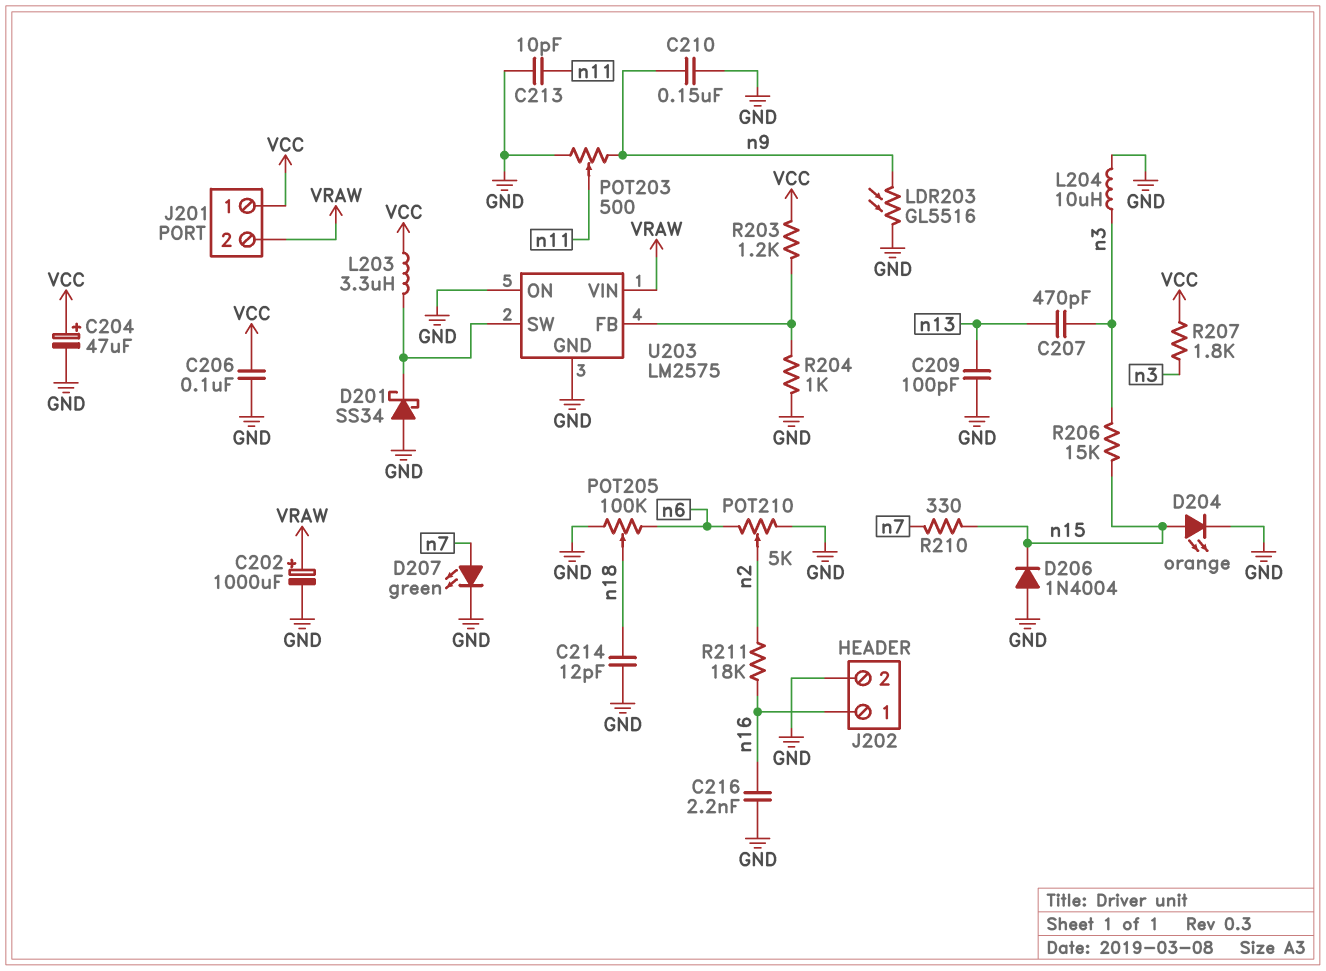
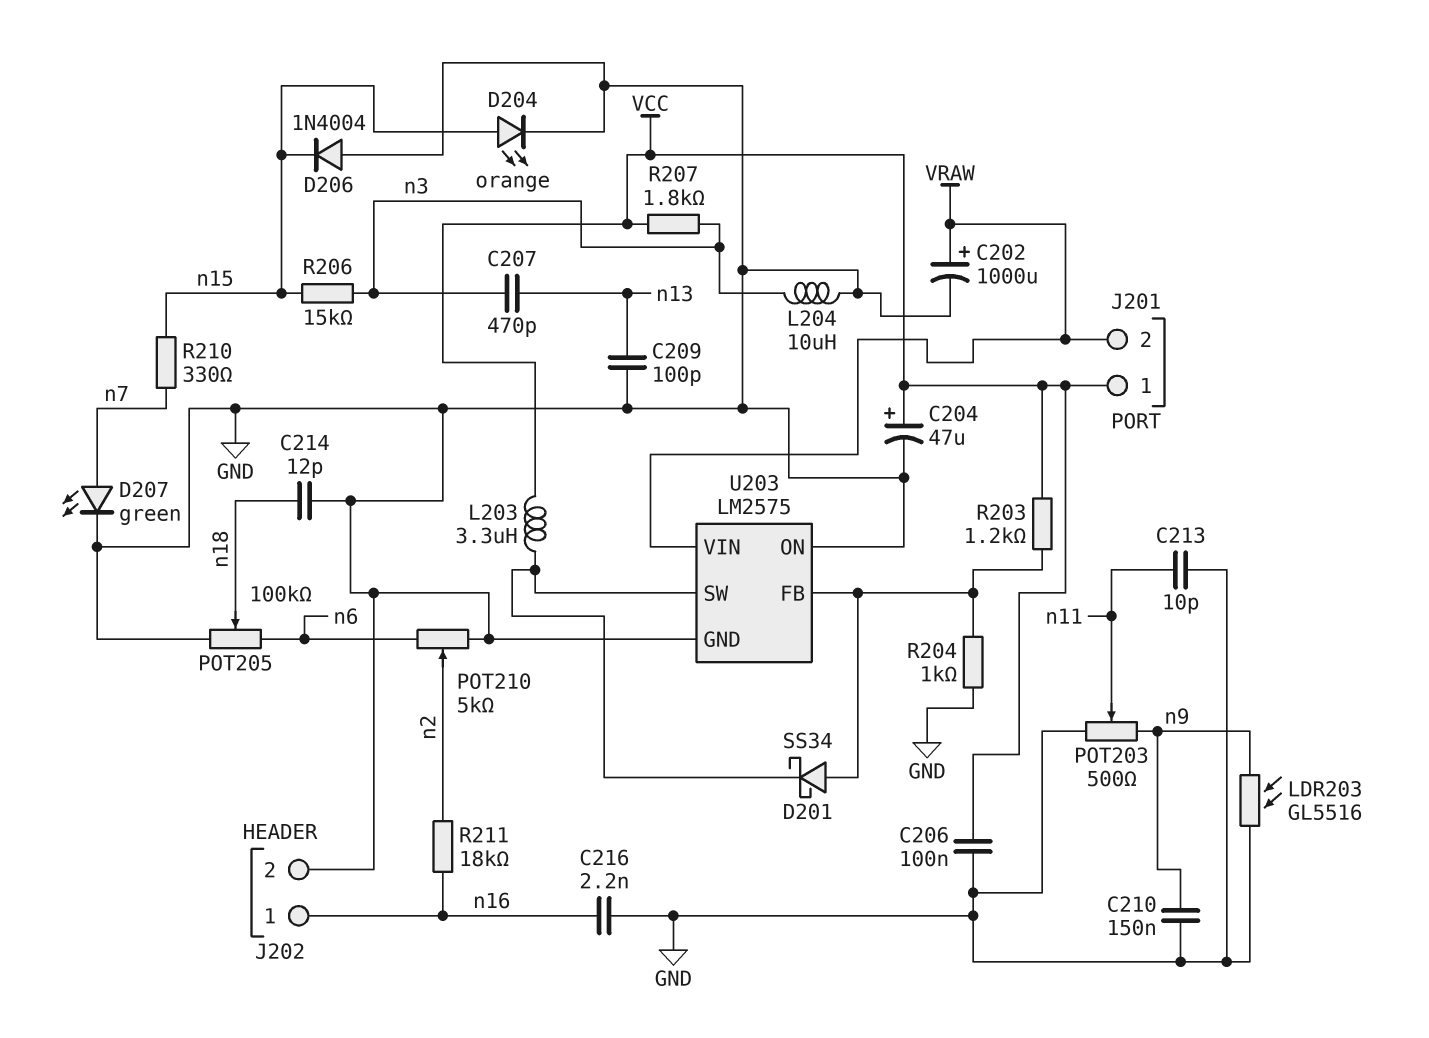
D201: schottky SS34 (A GND, K U203/SW) -> schottky SS34 (A U203/FB, K U203/SW)

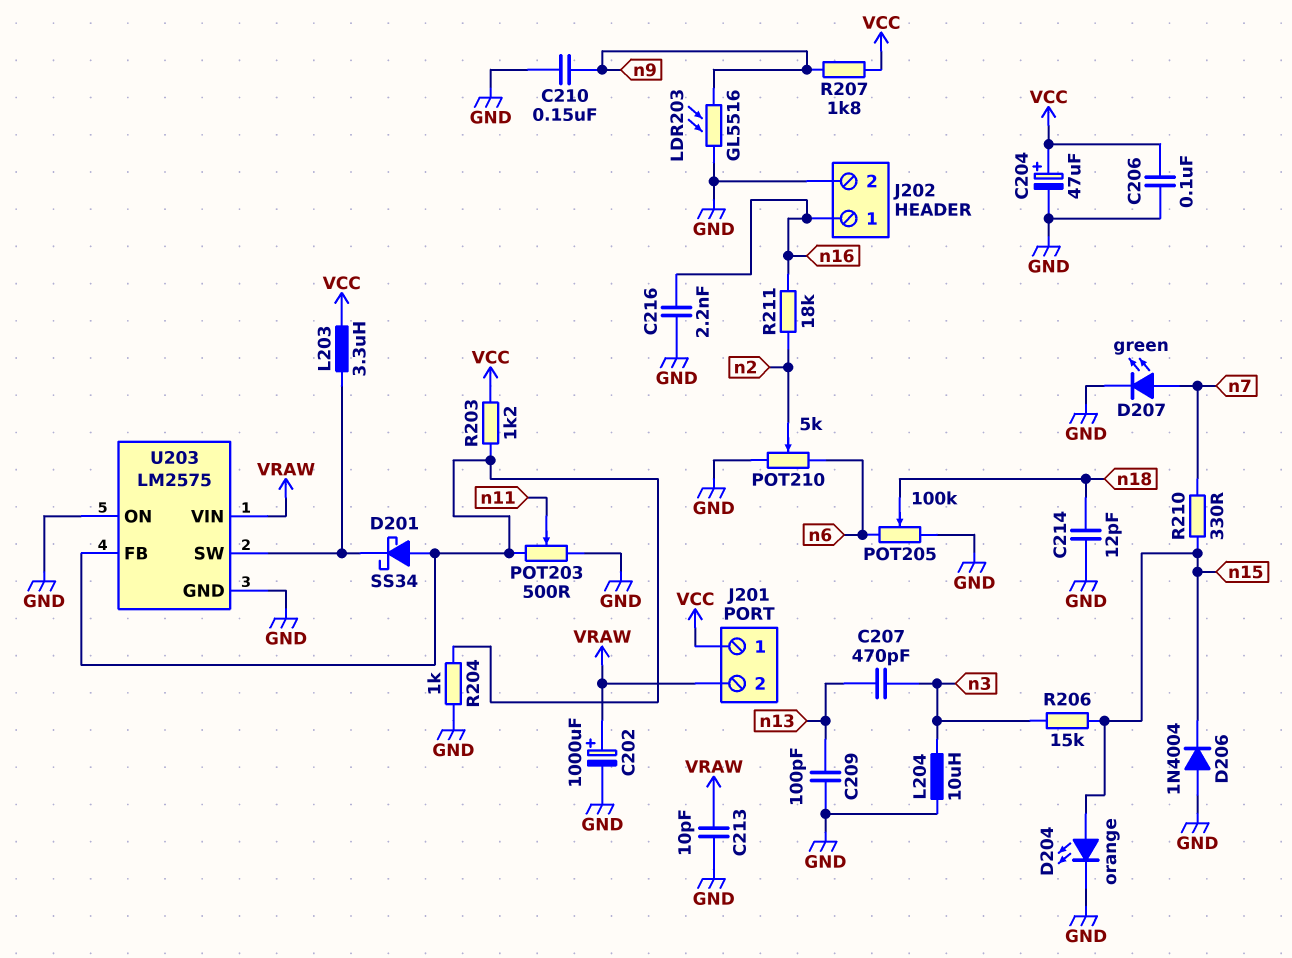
C213: 10pF (GND, n11) -> 10pF (GND, VRAW)
POT203: 500 (GND, n9, wiper n11) -> 500 (GND, U203/FB, wiper n11)
R207: 1.8k (VCC, n3) -> 1.8k (VCC, n9)

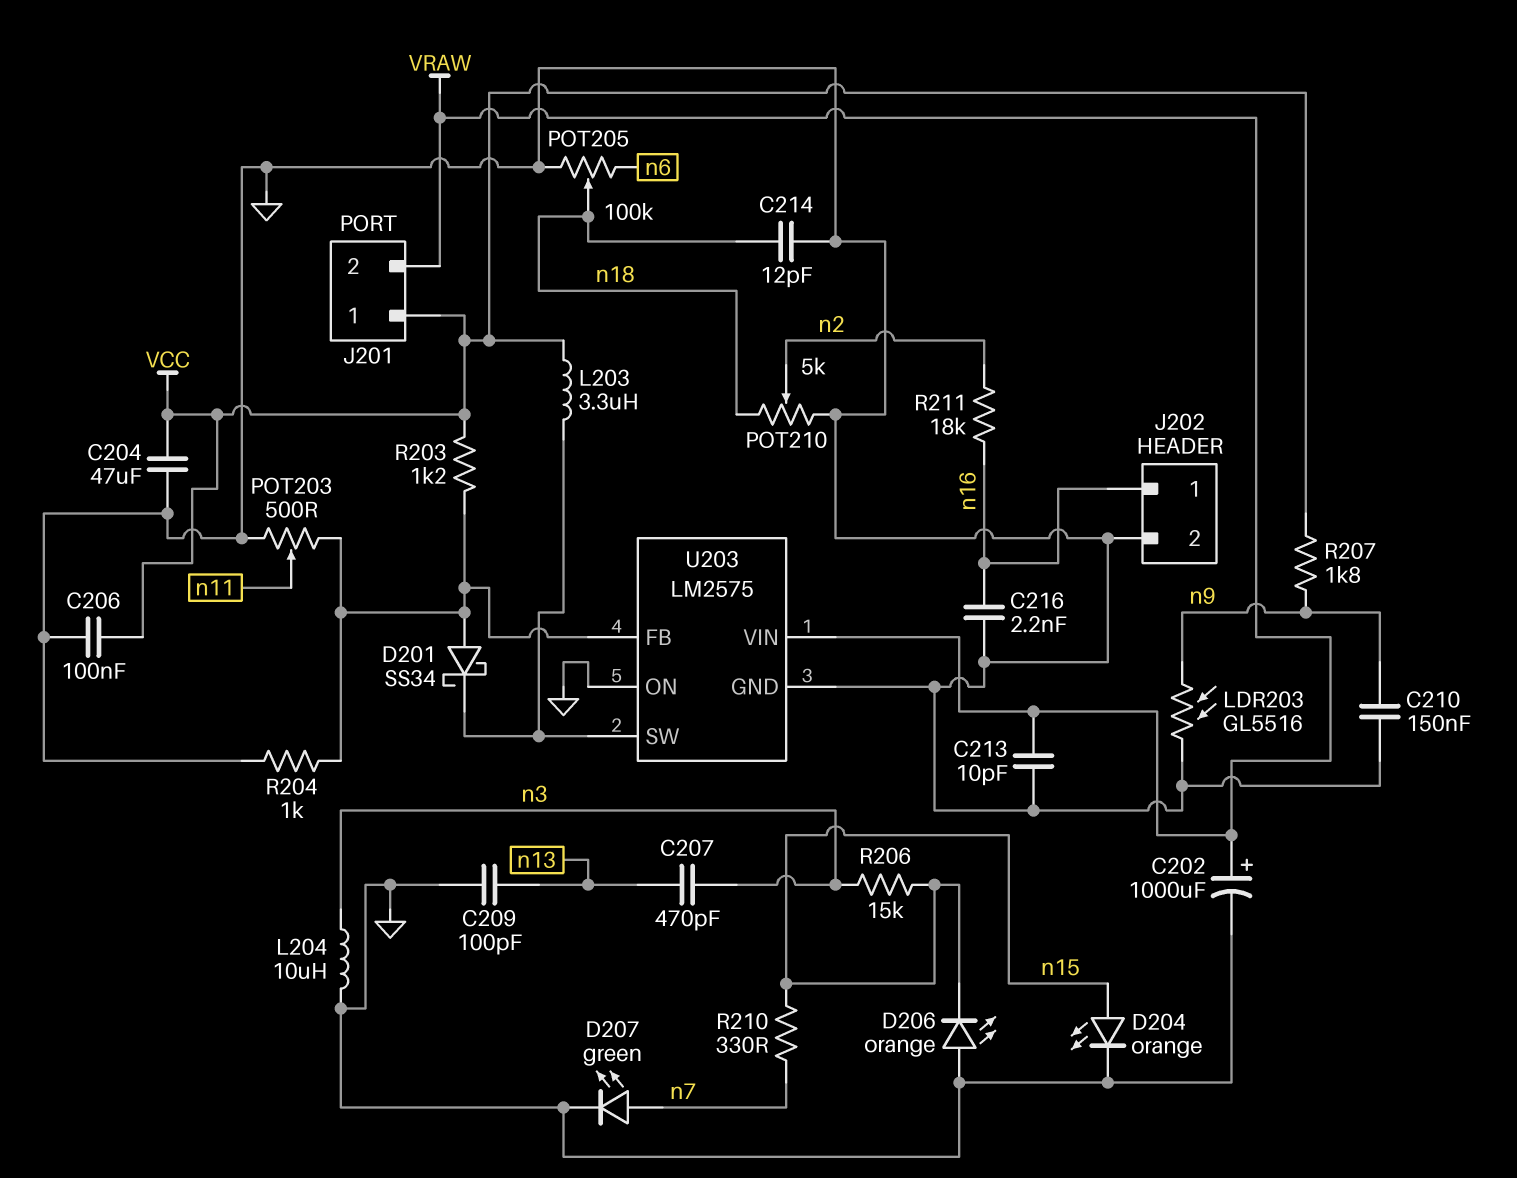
C204: 47uF (plus VCC, minus GND) -> 47uF (GND, VCC)
D206: diode 1N4004 (A GND, K n15) -> LED orange (A GND, K n15)
POT210: 5k (GND, n6, wiper n2) -> 5k (GND, n18, wiper n2)

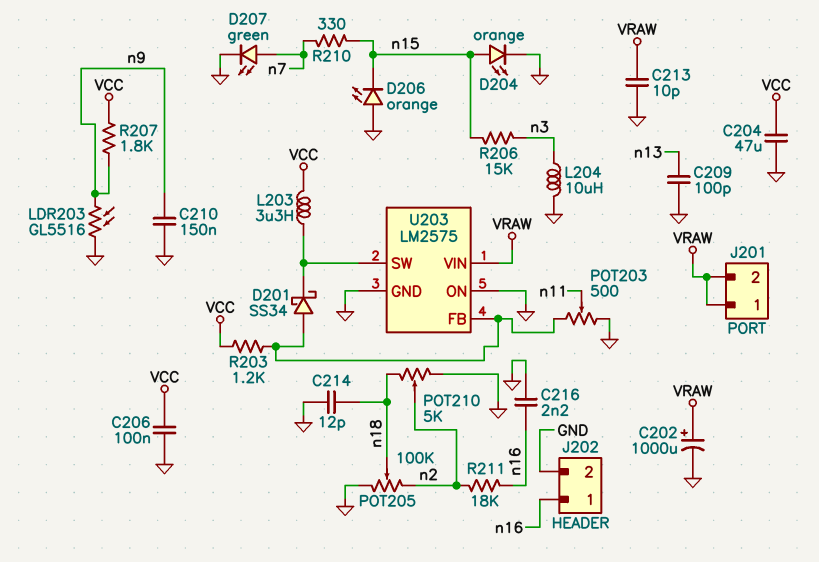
C207: 470pF (n3, n13) -> none
J201 pin 1: VCC -> VRAW
POT205: 100k (GND, n6, wiper n18) -> 100k (GND, n2, wiper n18)
R204: 1k (GND, U203/FB) -> none

